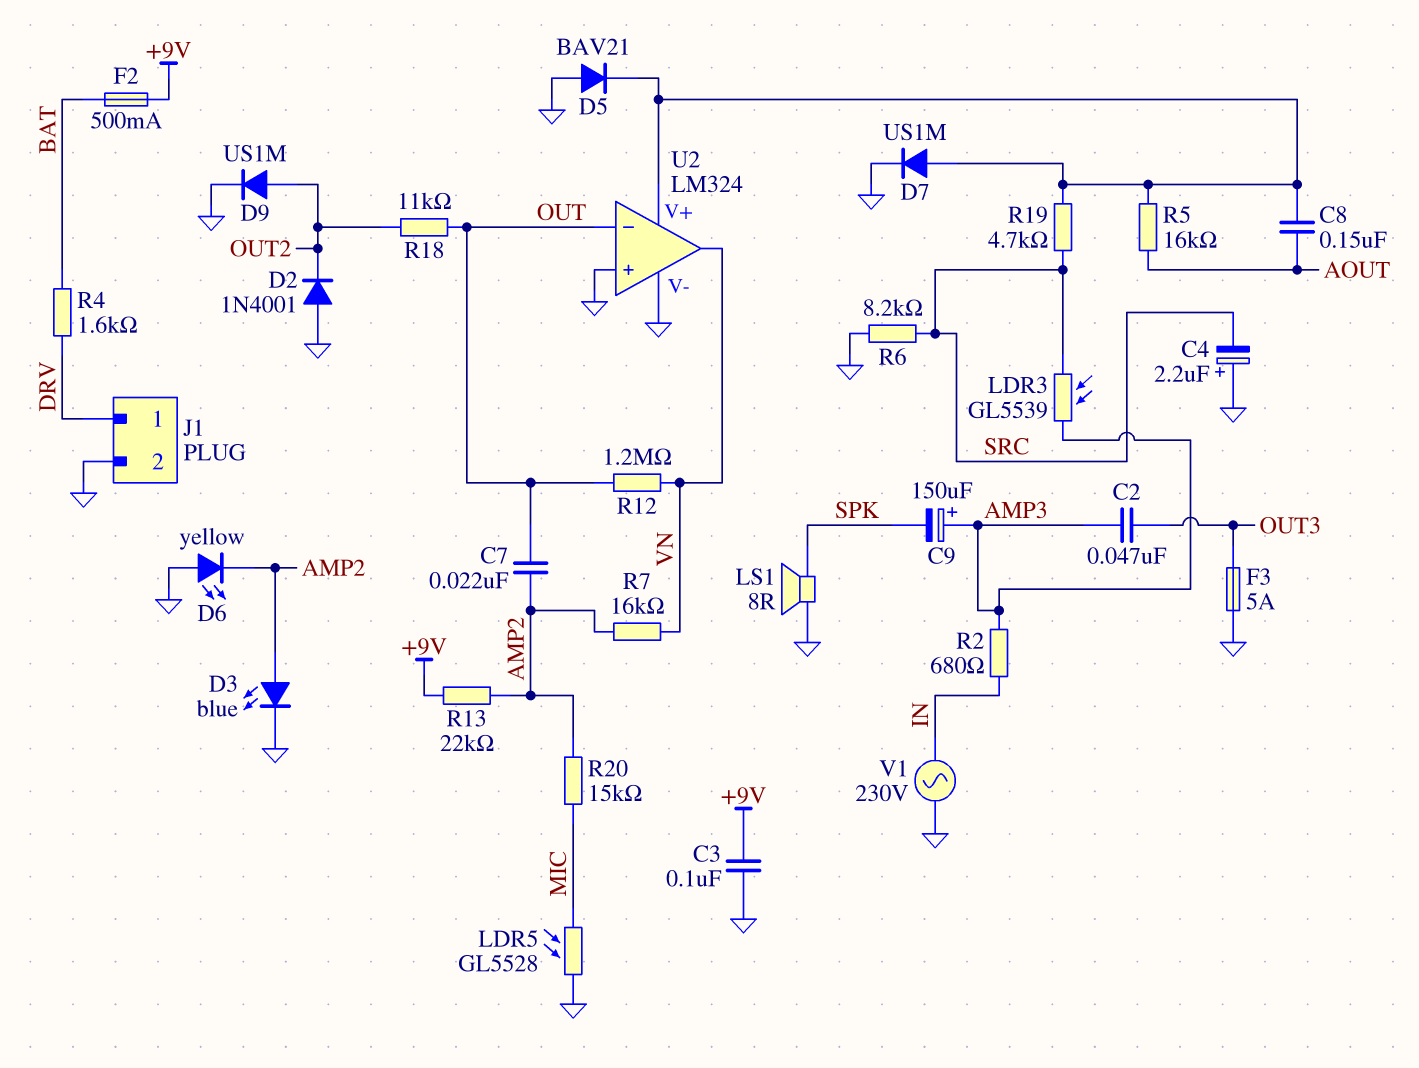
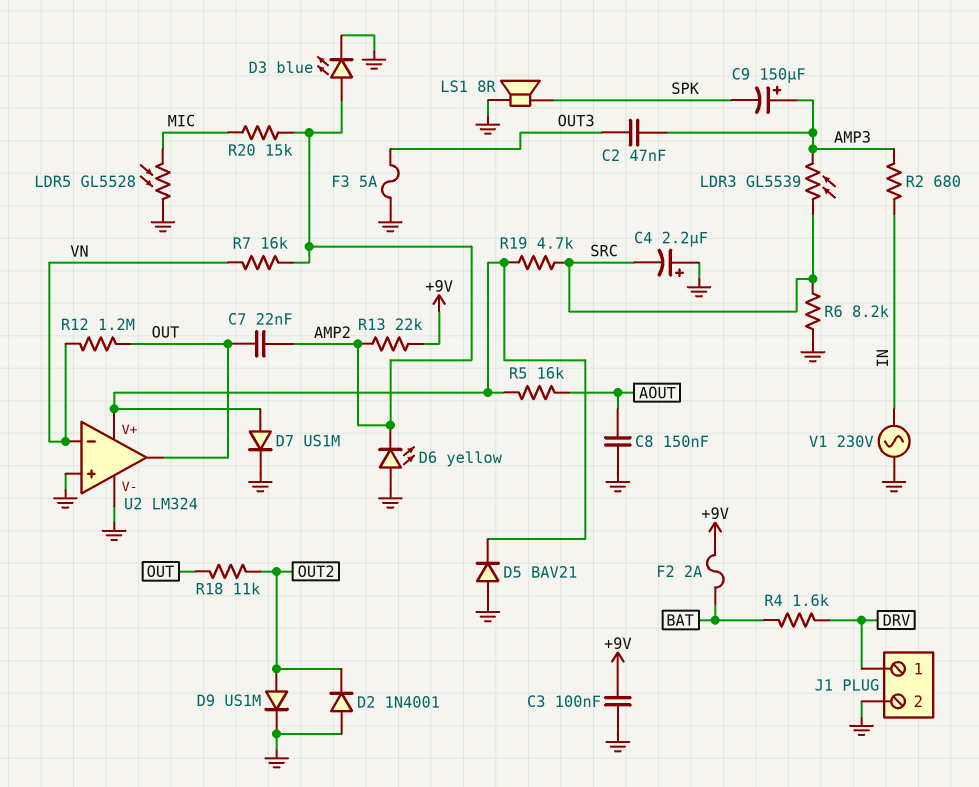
C8: 150nF (AOUT, U2/V+) -> 150nF (AOUT, GND)
F2: 500mA (+9V, BAT) -> 2A (+9V, BAT)
U2 pin in-: OUT -> VN
U2 pin out: VN -> OUT

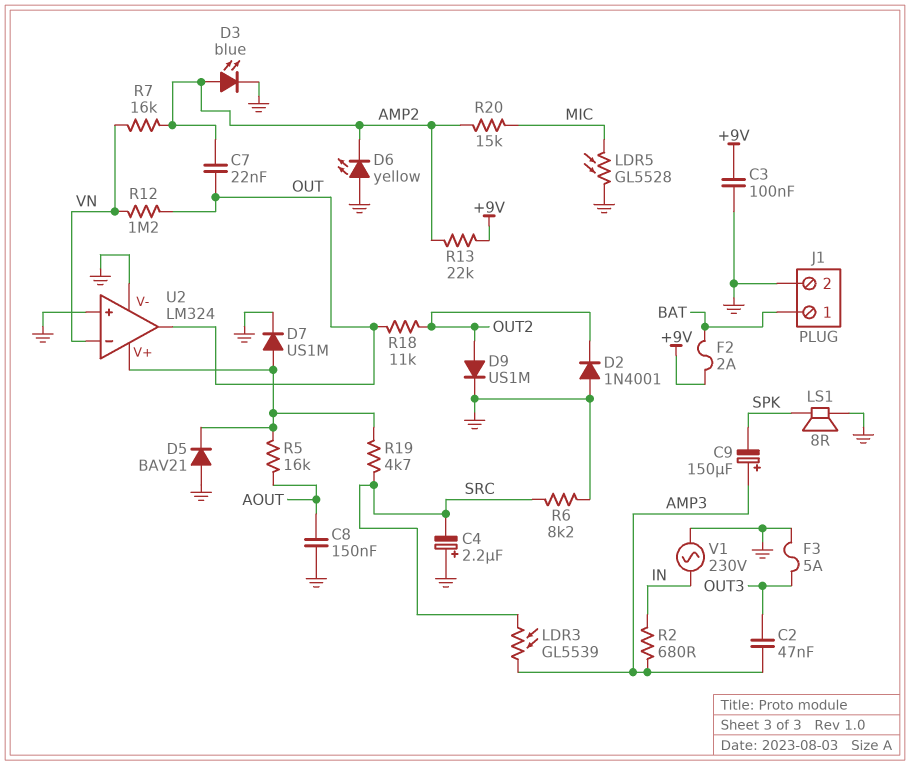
J1 pin 1: DRV -> BAT
R4: 1.6k (BAT, DRV) -> none

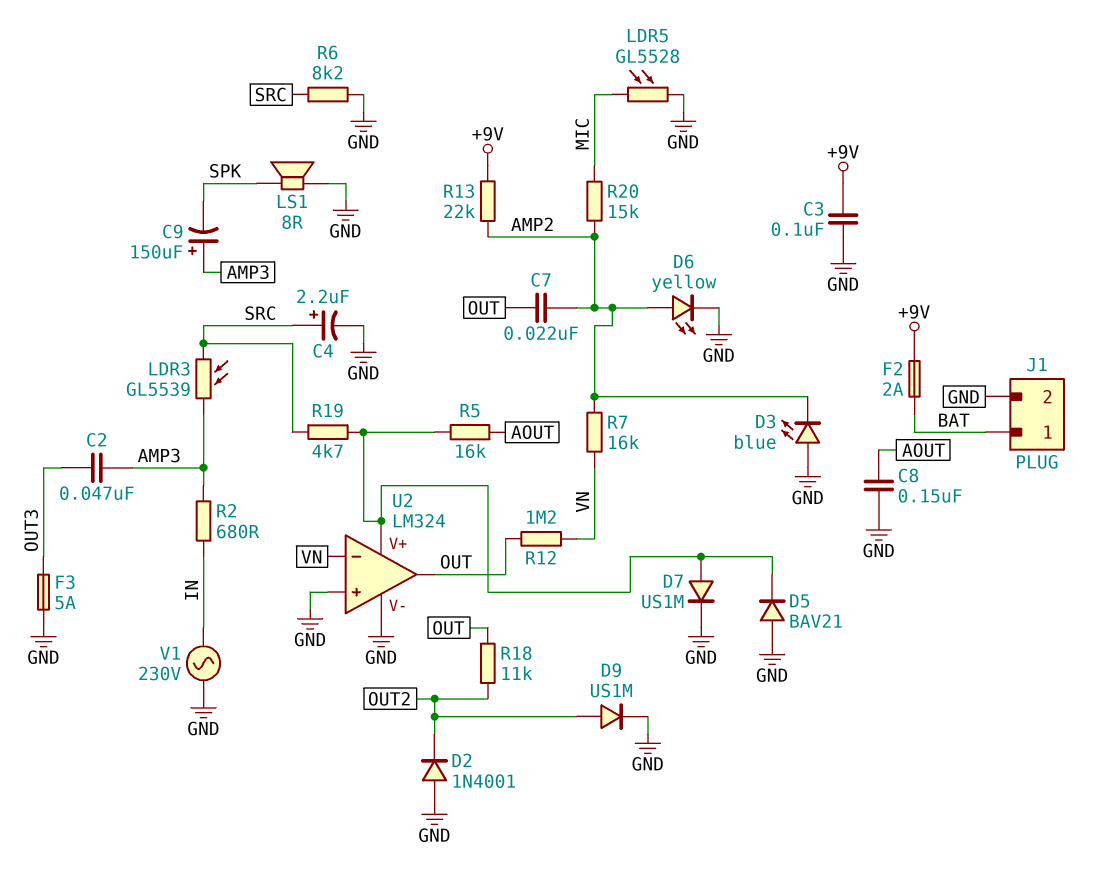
C4: 2.2uF (plus GND, minus SRC) -> 2.2uF (plus SRC, minus GND)
D3: LED blue (A AMP2, K GND) -> LED blue (A GND, K AMP2)
D6: LED yellow (A GND, K AMP2) -> LED yellow (A AMP2, K GND)

